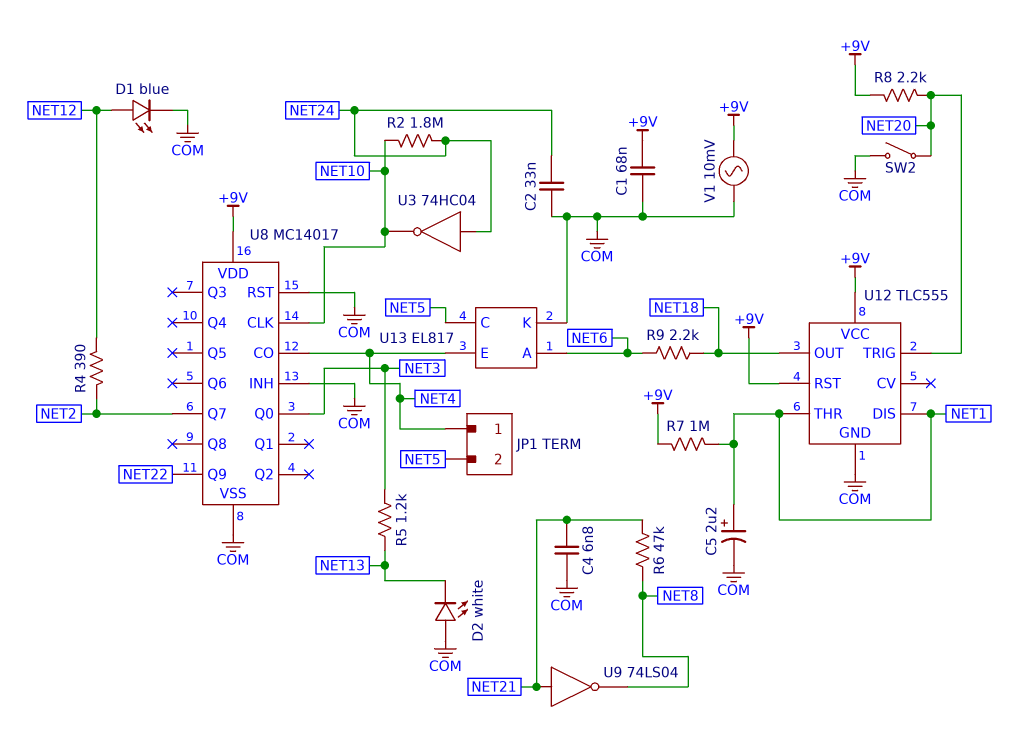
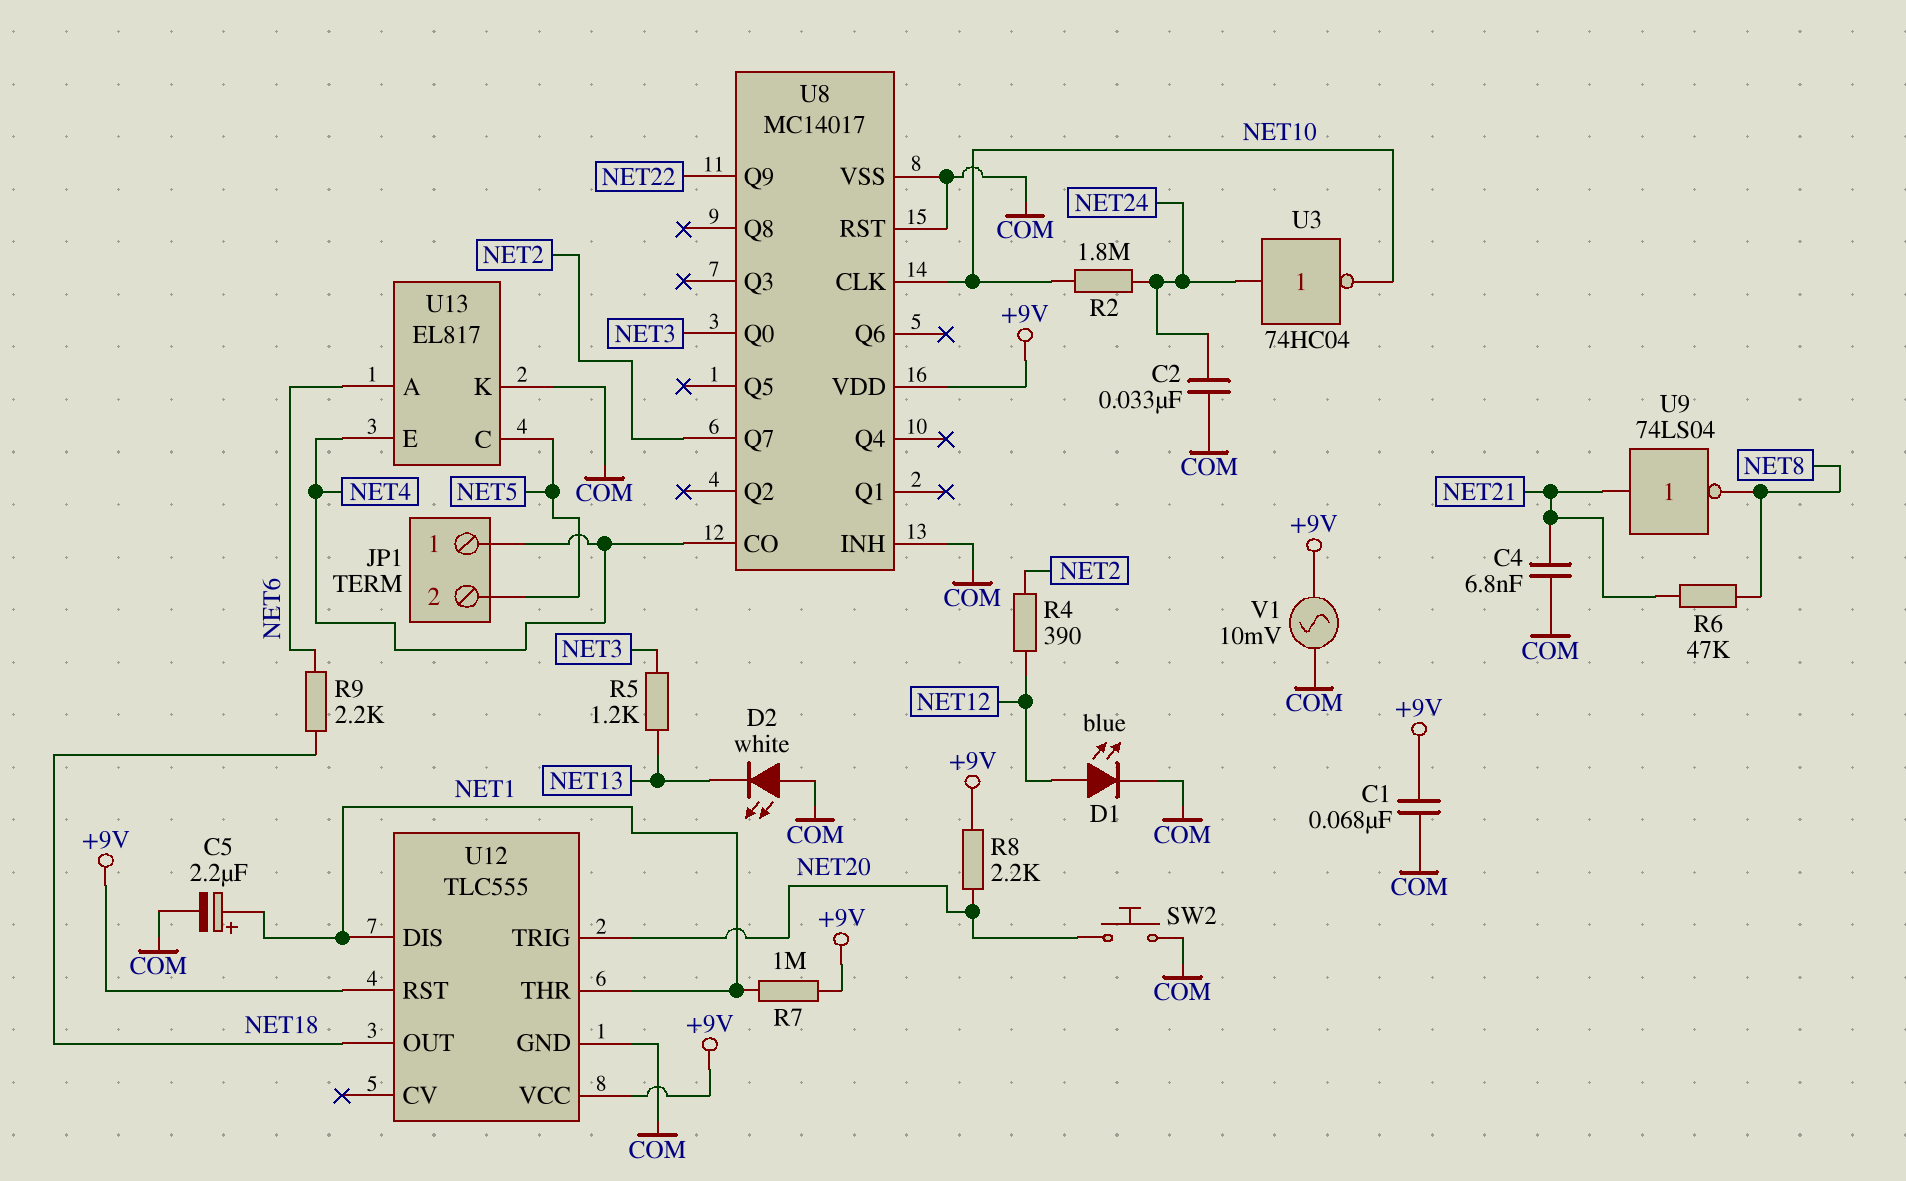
SW2: switch (COM, NET20) -> button (COM, NET20)

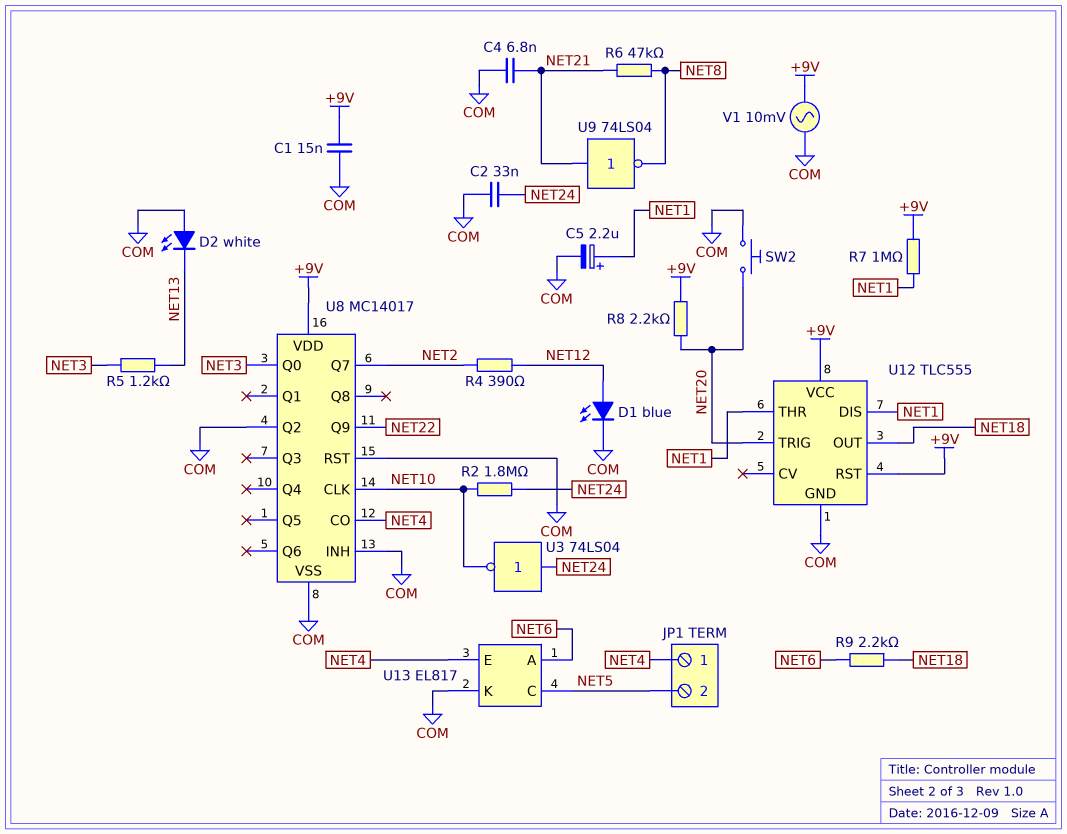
C1: 68nF (+9V, COM) -> 15nF (+9V, COM)
U3: NOT 74HC04 (in NET24, out NET10) -> NOT 74LS04 (in NET24, out NET10)
U8 pin Q2: none -> COM

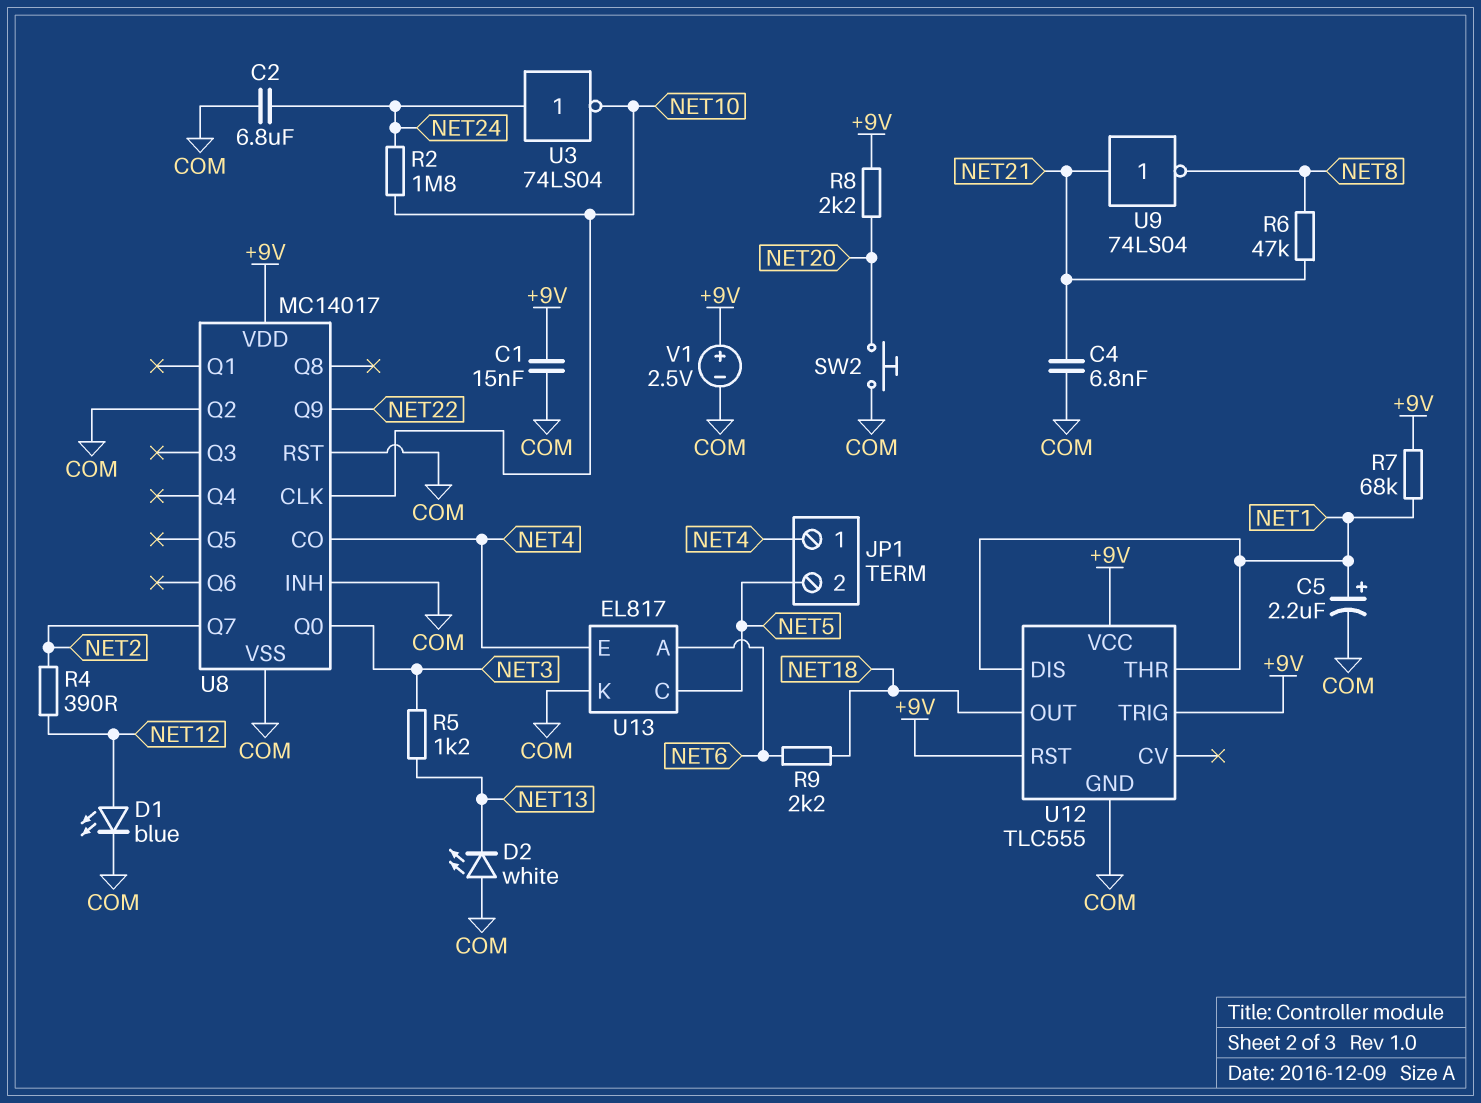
C2: 33nF (COM, NET24) -> 6.8uF (COM, NET24)
R7: 1M (+9V, NET1) -> 68k (+9V, NET1)
U12 pin TRIG: NET20 -> +9V
V1: AC 10mV (+9V, COM) -> 2.5V (plus +9V, minus COM)

